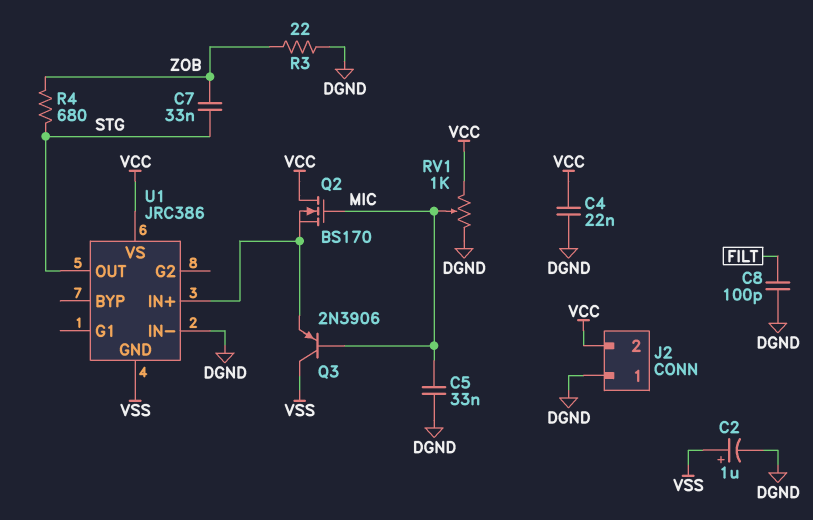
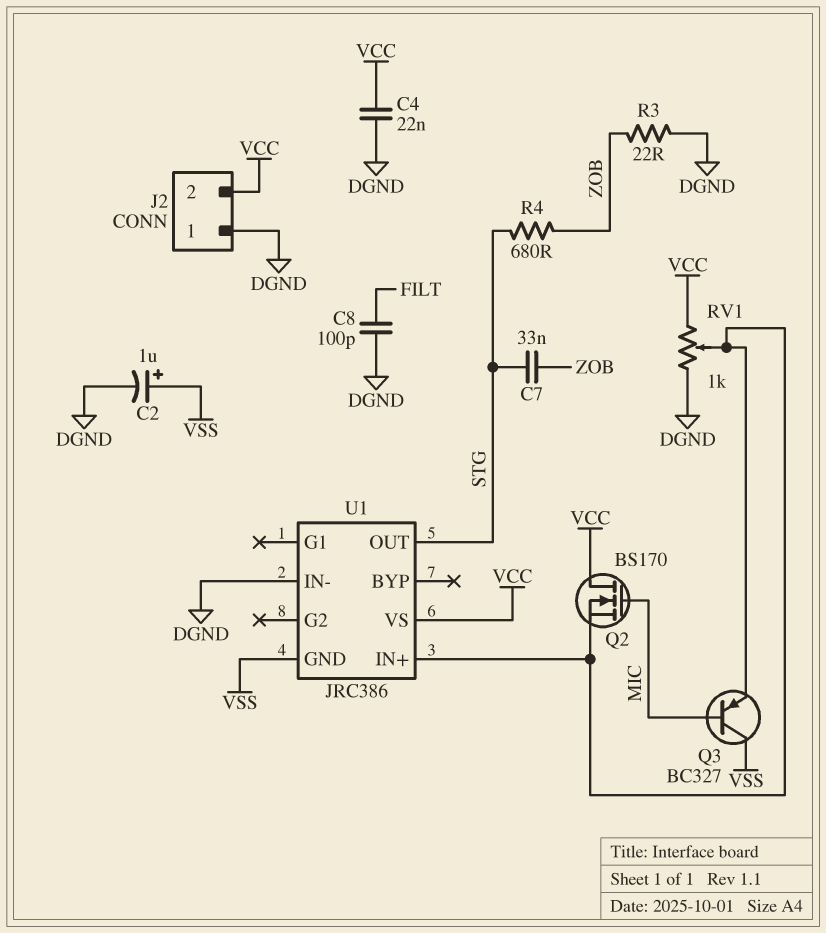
C5: 33nF (DGND, MIC) -> none
Q3: PNP 2N3906 (B MIC, C VSS, E U1/IN+) -> PNP BC327 (B MIC, C VSS, E U1/IN+)
RV1: 1k (DGND, VCC, wiper MIC) -> 1k (DGND, VCC, wiper U1/IN+)

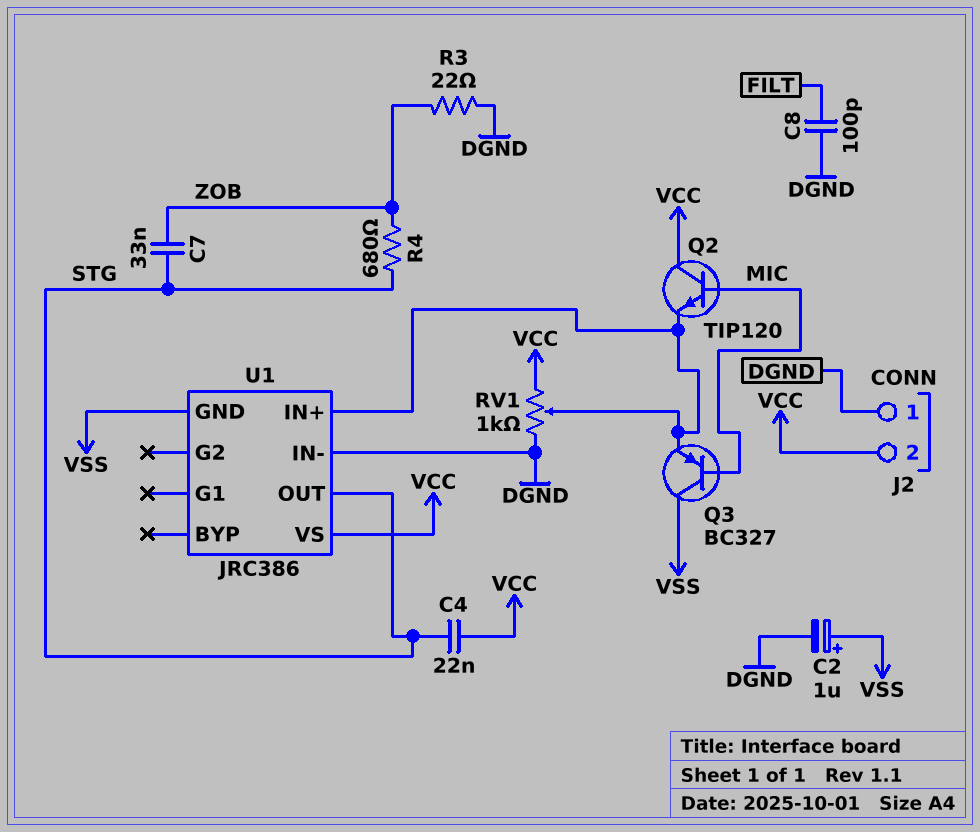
C4: 22nF (DGND, VCC) -> 22nF (STG, VCC)
Q2: NMOS BS170 (G MIC, D VCC, S U1/IN+) -> NPN TIP120 (B MIC, C VCC, E U1/IN+)

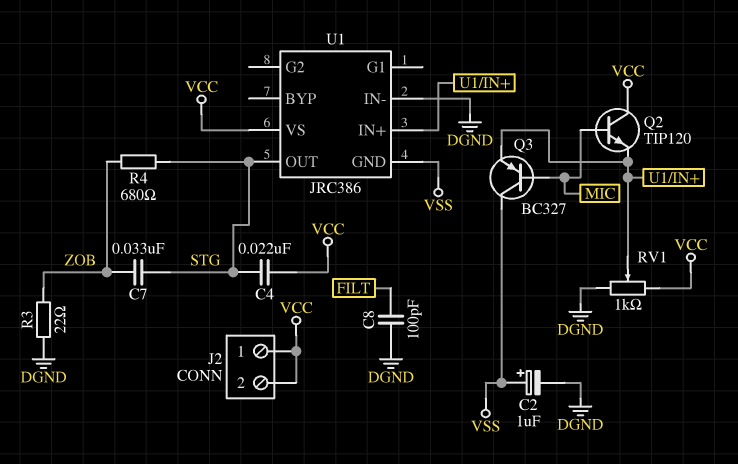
J2 pin 1: DGND -> VCC

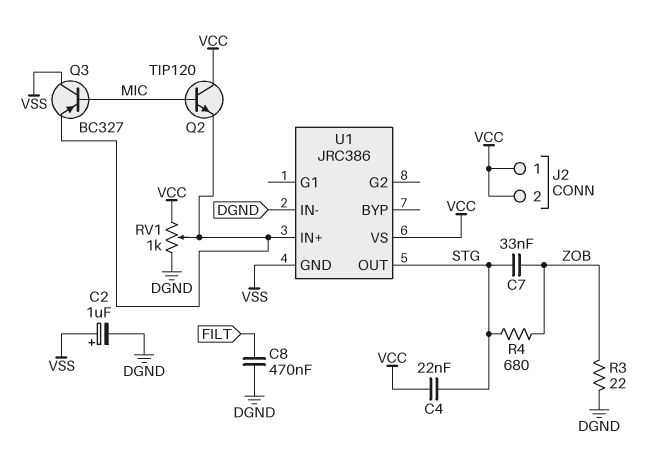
C8: 100pF (DGND, FILT) -> 470nF (DGND, FILT)

